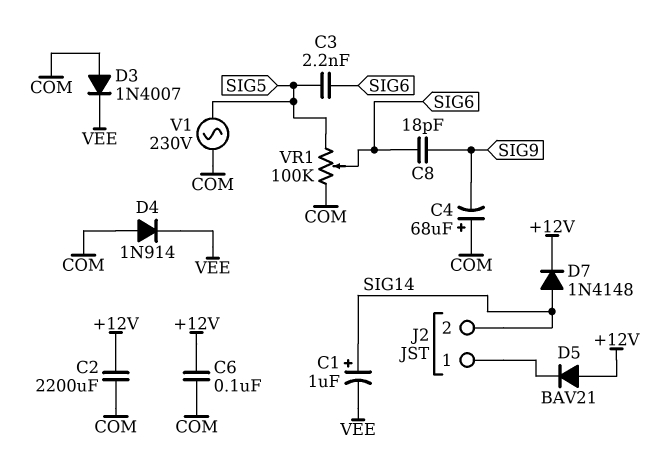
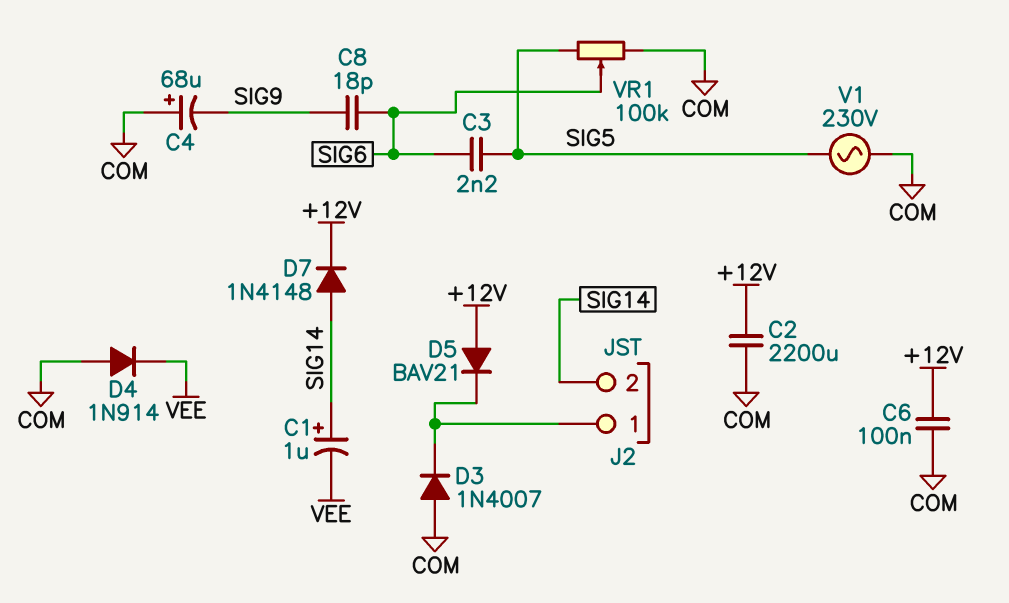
D3: diode 1N4007 (A COM, K VEE) -> diode 1N4007 (A COM, K J2/1)

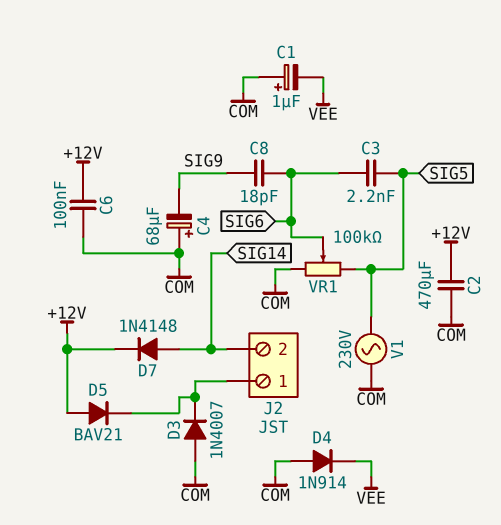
C1: 1uF (plus SIG14, minus VEE) -> 1uF (plus COM, minus VEE)
C2: 2200uF (+12V, COM) -> 470uF (+12V, COM)

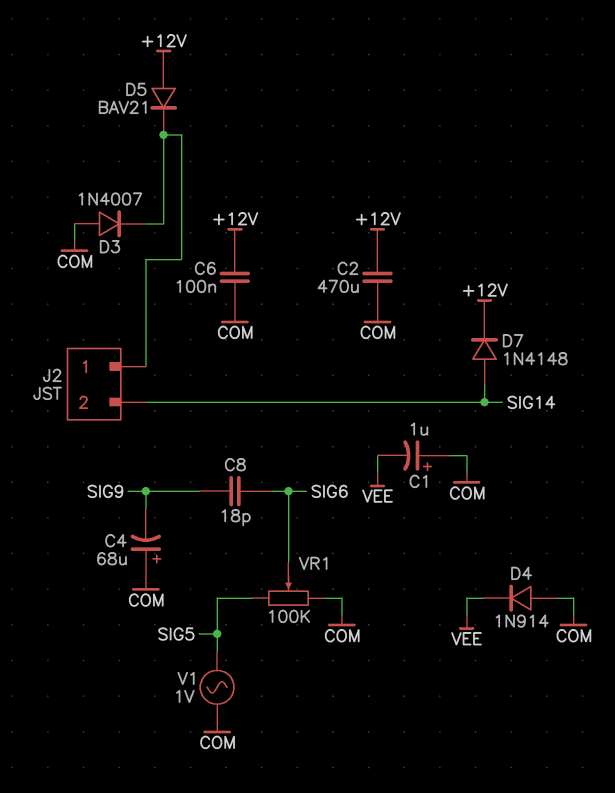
C3: 2.2nF (SIG5, SIG6) -> none
V1: AC 230V (COM, SIG5) -> AC 1V (COM, SIG5)

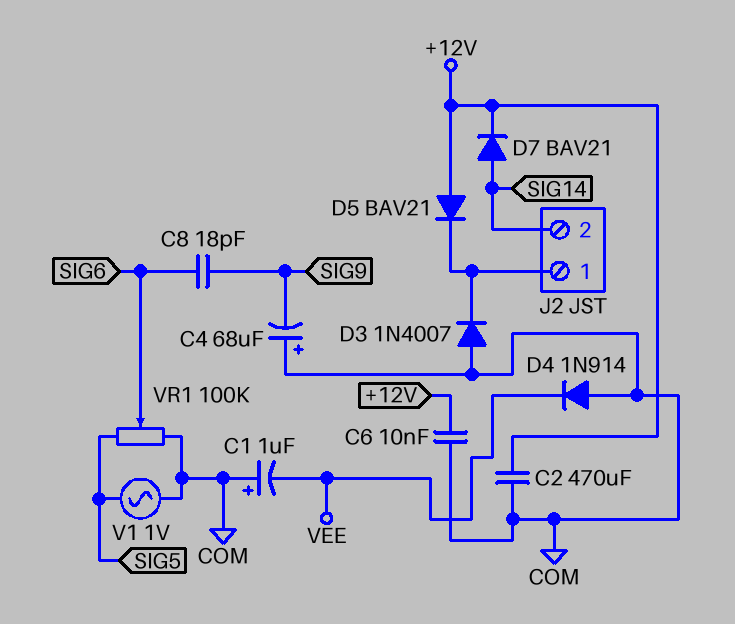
C6: 100nF (+12V, COM) -> 10nF (+12V, COM)
D7: diode 1N4148 (A SIG14, K +12V) -> diode BAV21 (A SIG14, K +12V)

